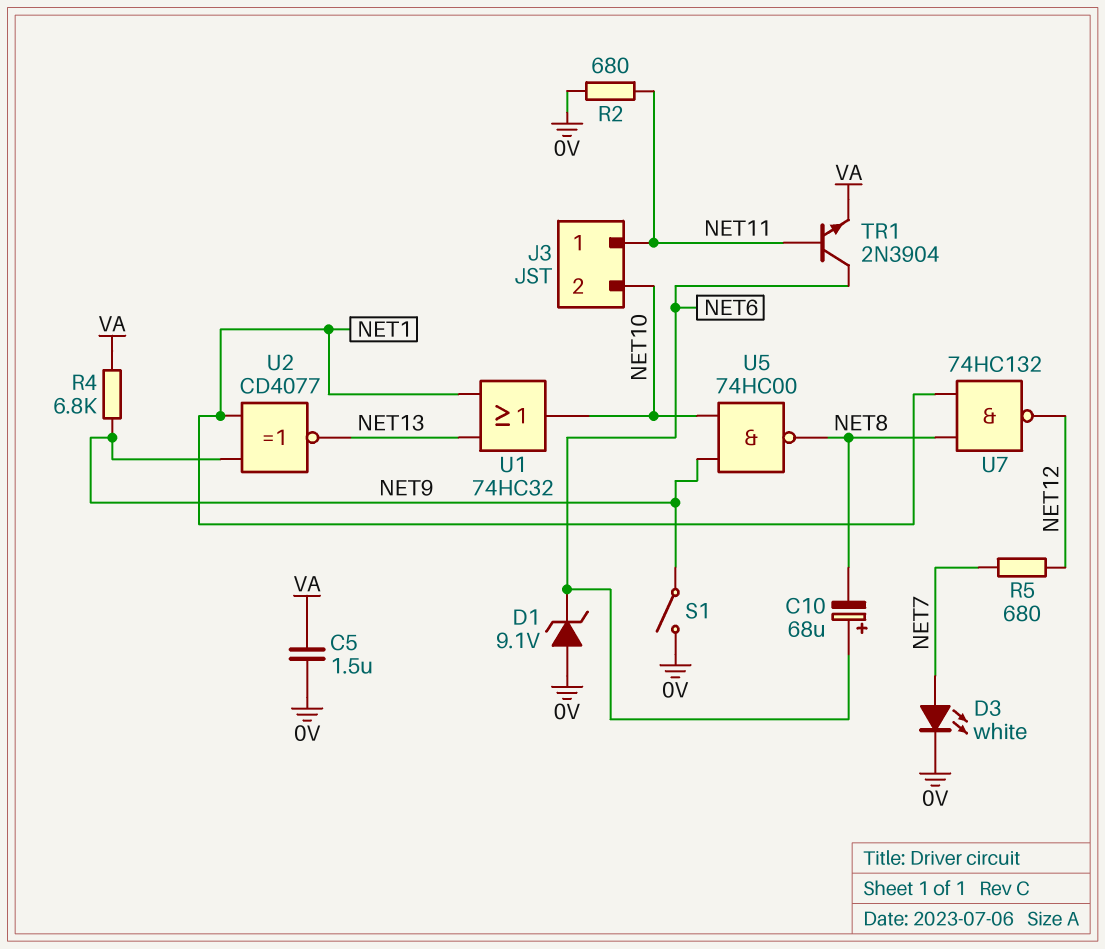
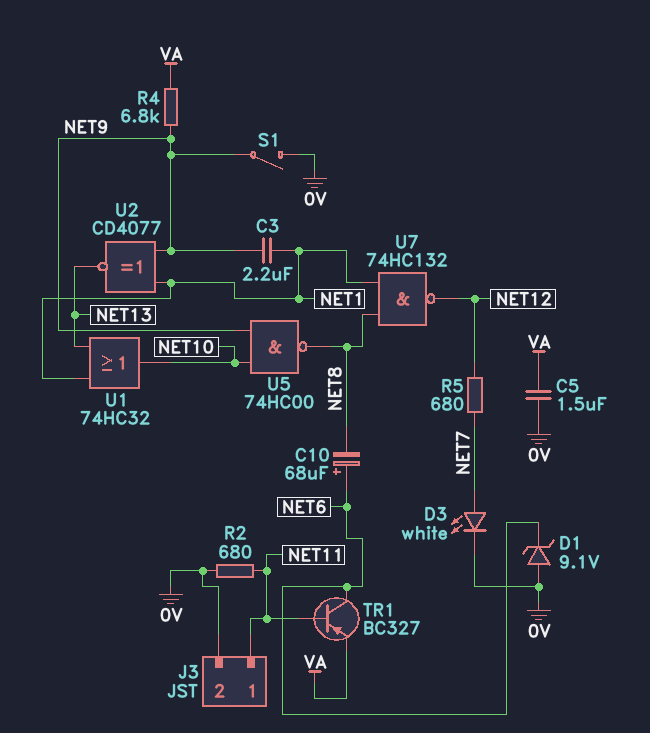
C3: none -> 2.2uF (NET1, NET9)
J3 pin 2: NET10 -> 0V
TR1: NPN 2N3904 (B NET11, C NET6, E VA) -> PNP BC327 (B NET11, C NET6, E VA)

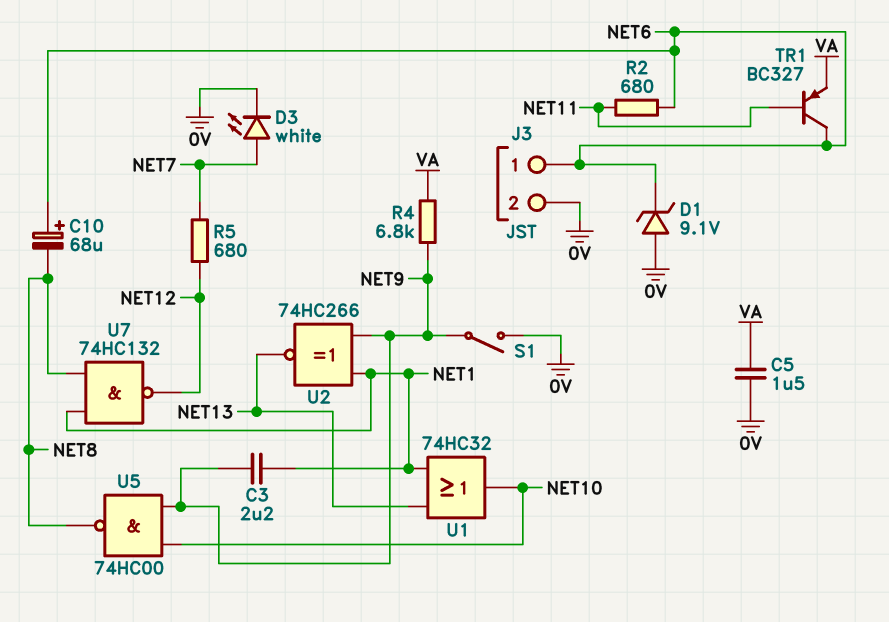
J3 pin 1: NET11 -> NET6
R2: 680 (0V, NET11) -> 680 (NET6, NET11)
U2: XNOR CD4077 (in NET1, in NET9, out NET13) -> XNOR 74HC266 (in NET1, in NET9, out NET13)

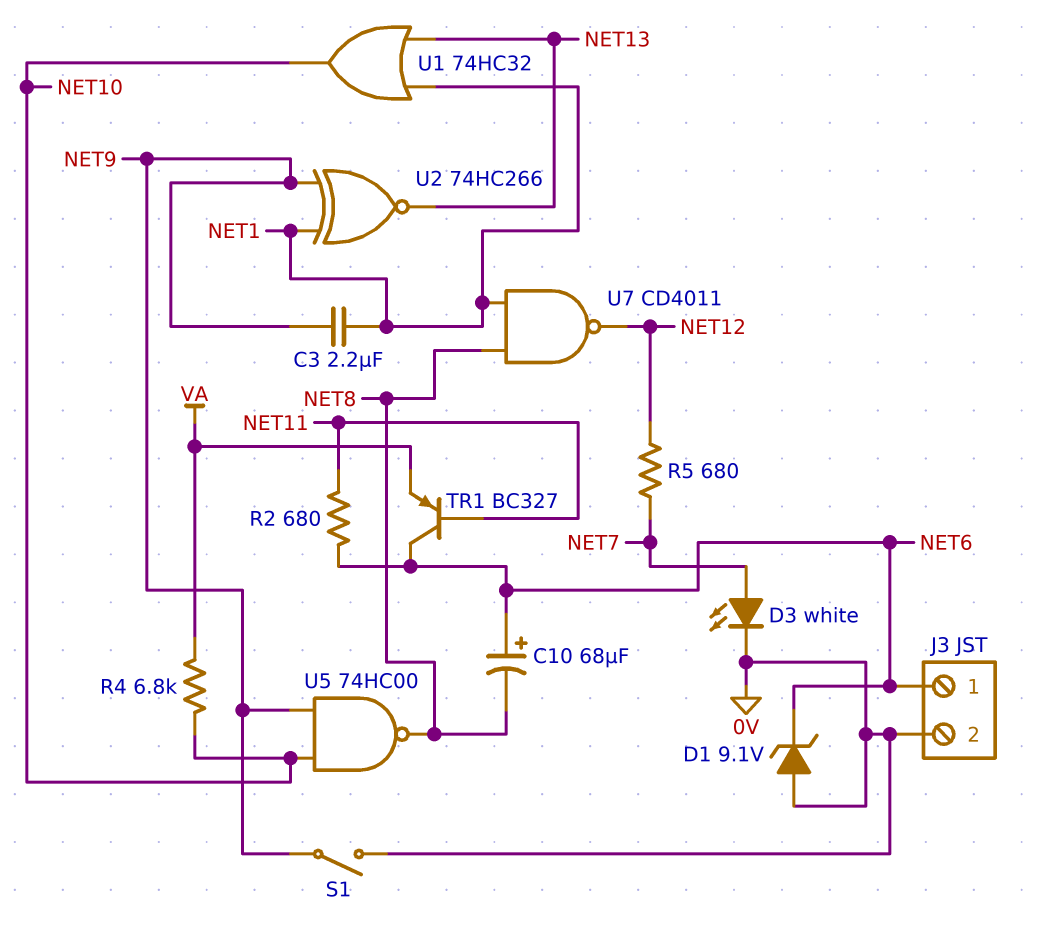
C5: 1.5uF (0V, VA) -> none
R4: 6.8k (NET9, VA) -> 6.8k (NET10, VA)
U7: NAND 74HC132 (in NET1, in NET8, out NET12) -> NAND CD4011 (in NET1, in NET8, out NET12)

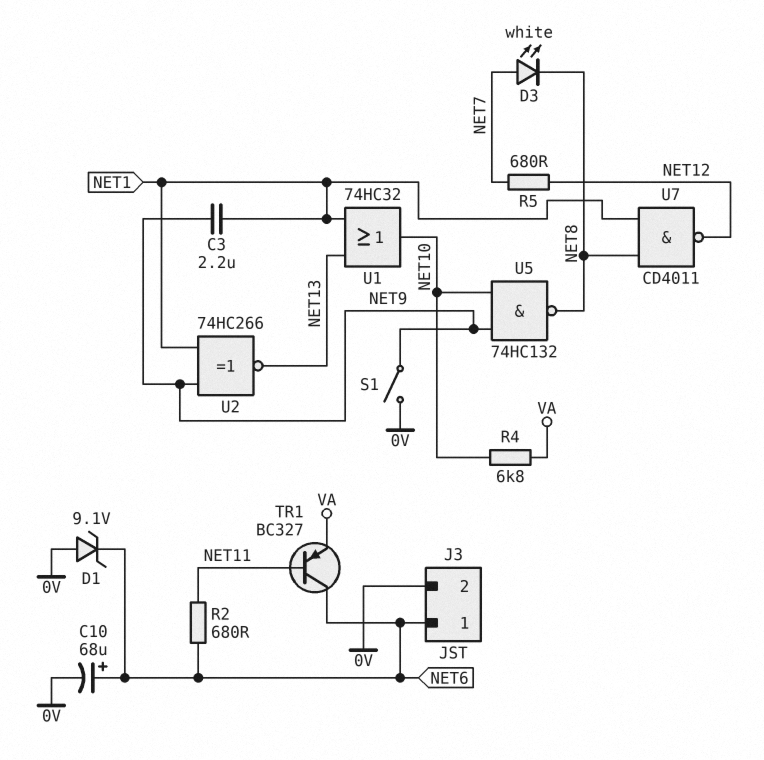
C10: 68uF (plus NET6, minus NET8) -> 68uF (plus NET6, minus 0V)
D3: LED white (A NET7, K 0V) -> LED white (A NET7, K NET8)
U5: NAND 74HC00 (in NET9, in NET10, out NET8) -> NAND 74HC132 (in NET9, in NET10, out NET8)

